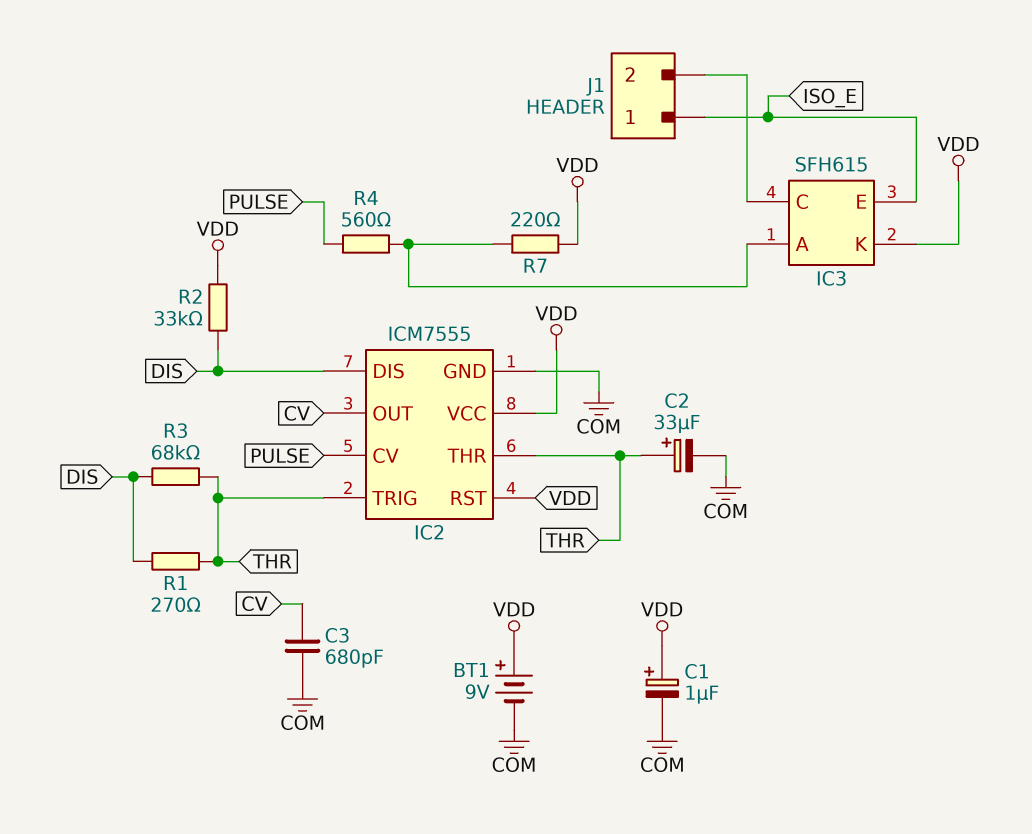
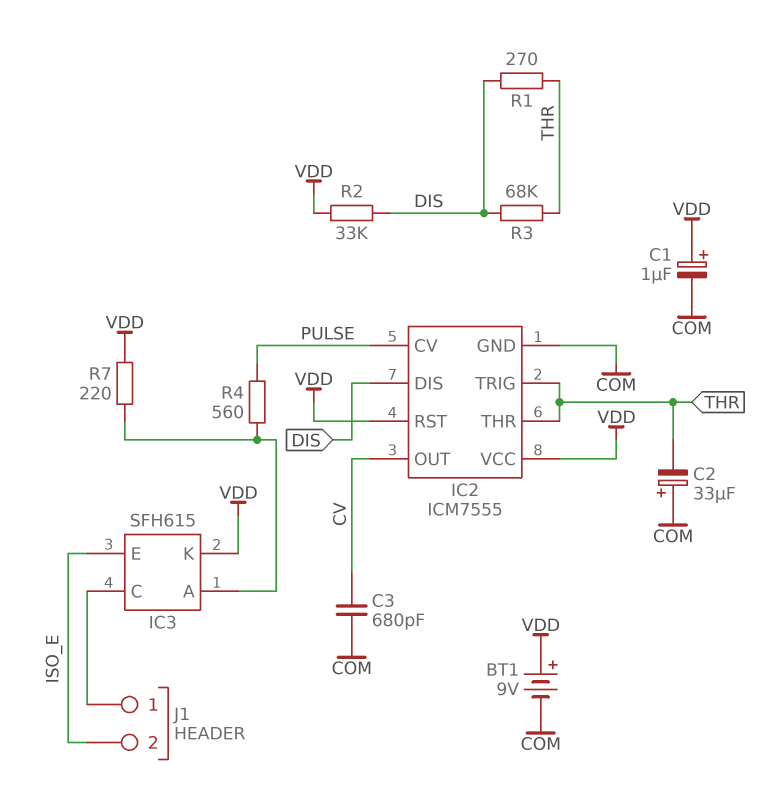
C2: 33uF (plus THR, minus COM) -> 33uF (plus COM, minus THR)
J1 pin 1: ISO_E -> IC3/C
J1 pin 2: IC3/C -> ISO_E

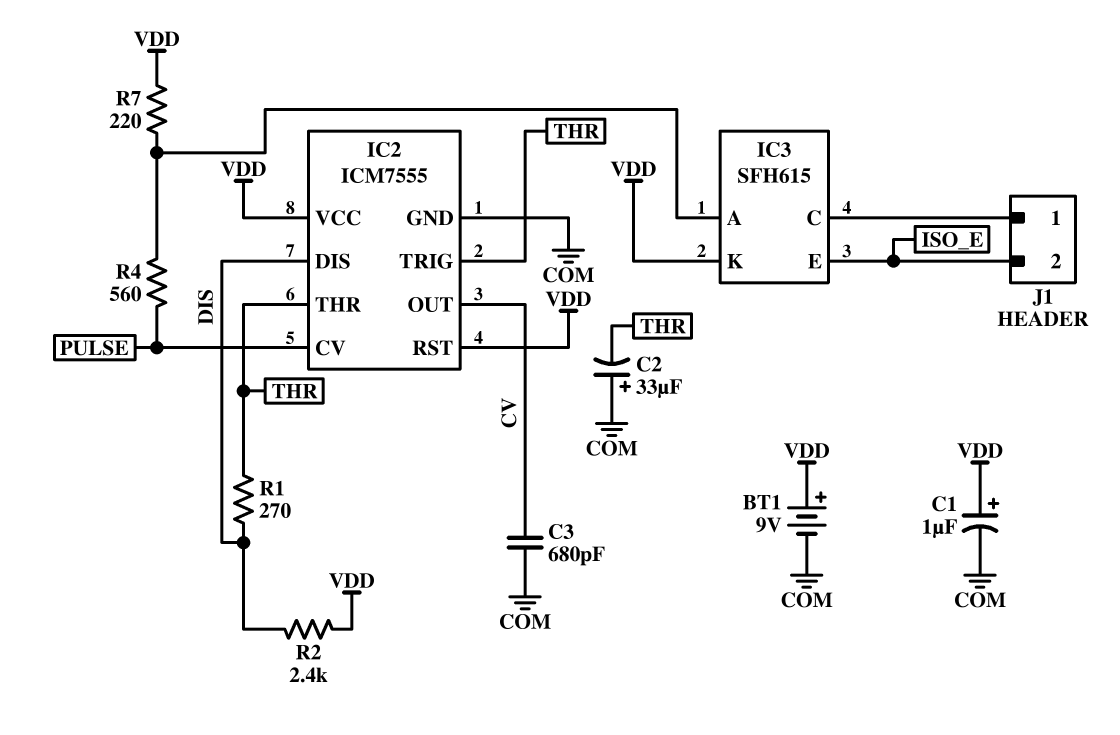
R2: 33k (DIS, VDD) -> 2.4k (DIS, VDD)
R3: 68k (DIS, THR) -> none

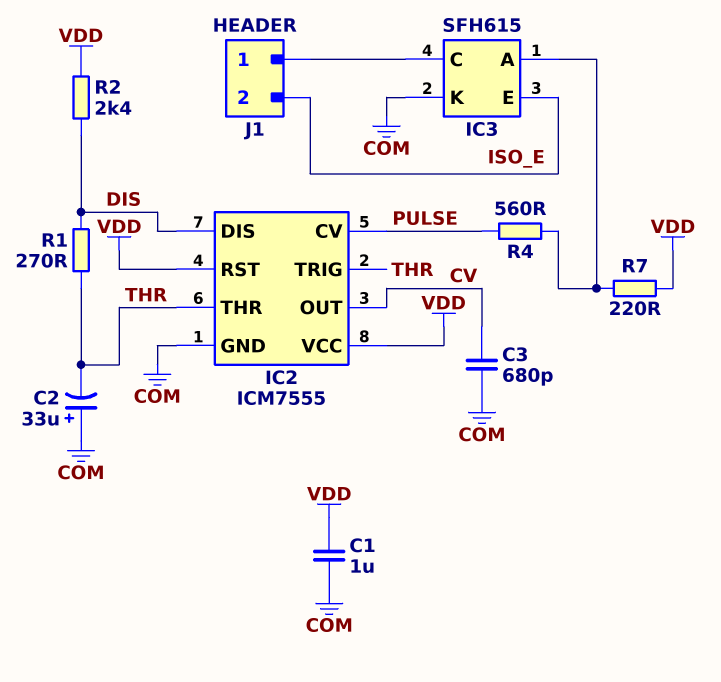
BT1: 9V (plus VDD, minus COM) -> none
C1: 1uF (plus VDD, minus COM) -> 1uF (COM, VDD)
IC3 pin K: VDD -> COM

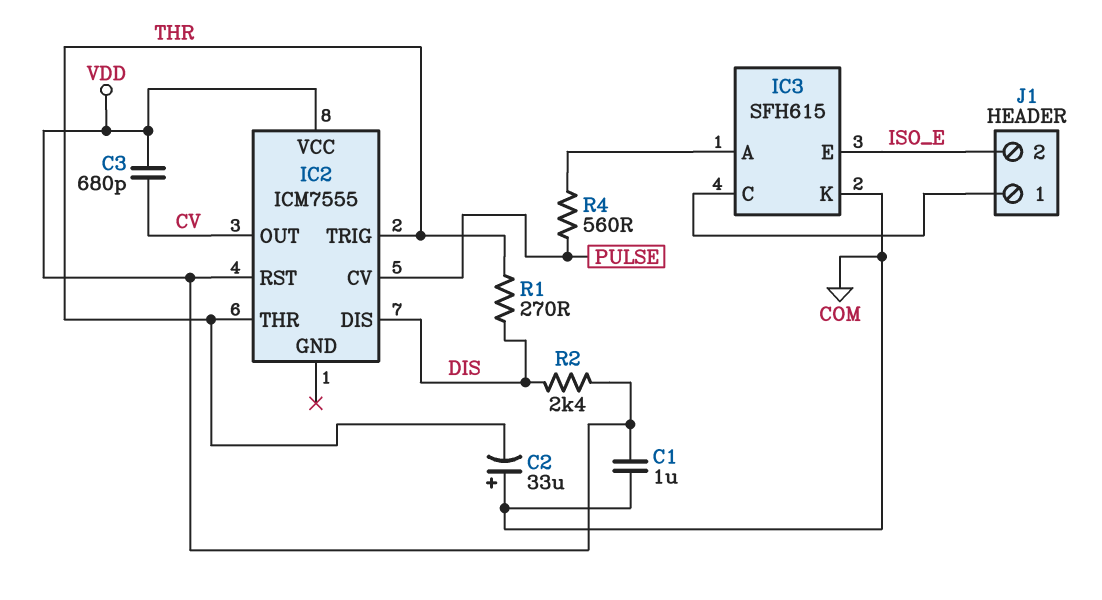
C3: 680pF (COM, CV) -> 680pF (CV, VDD)
IC2 pin GND: COM -> none
R7: 220 (IC3/A, VDD) -> none

